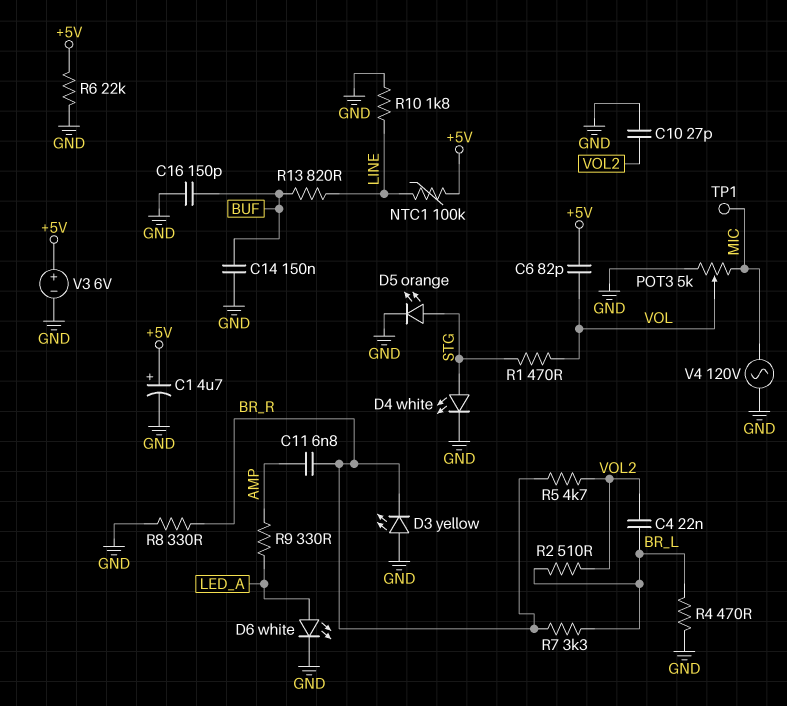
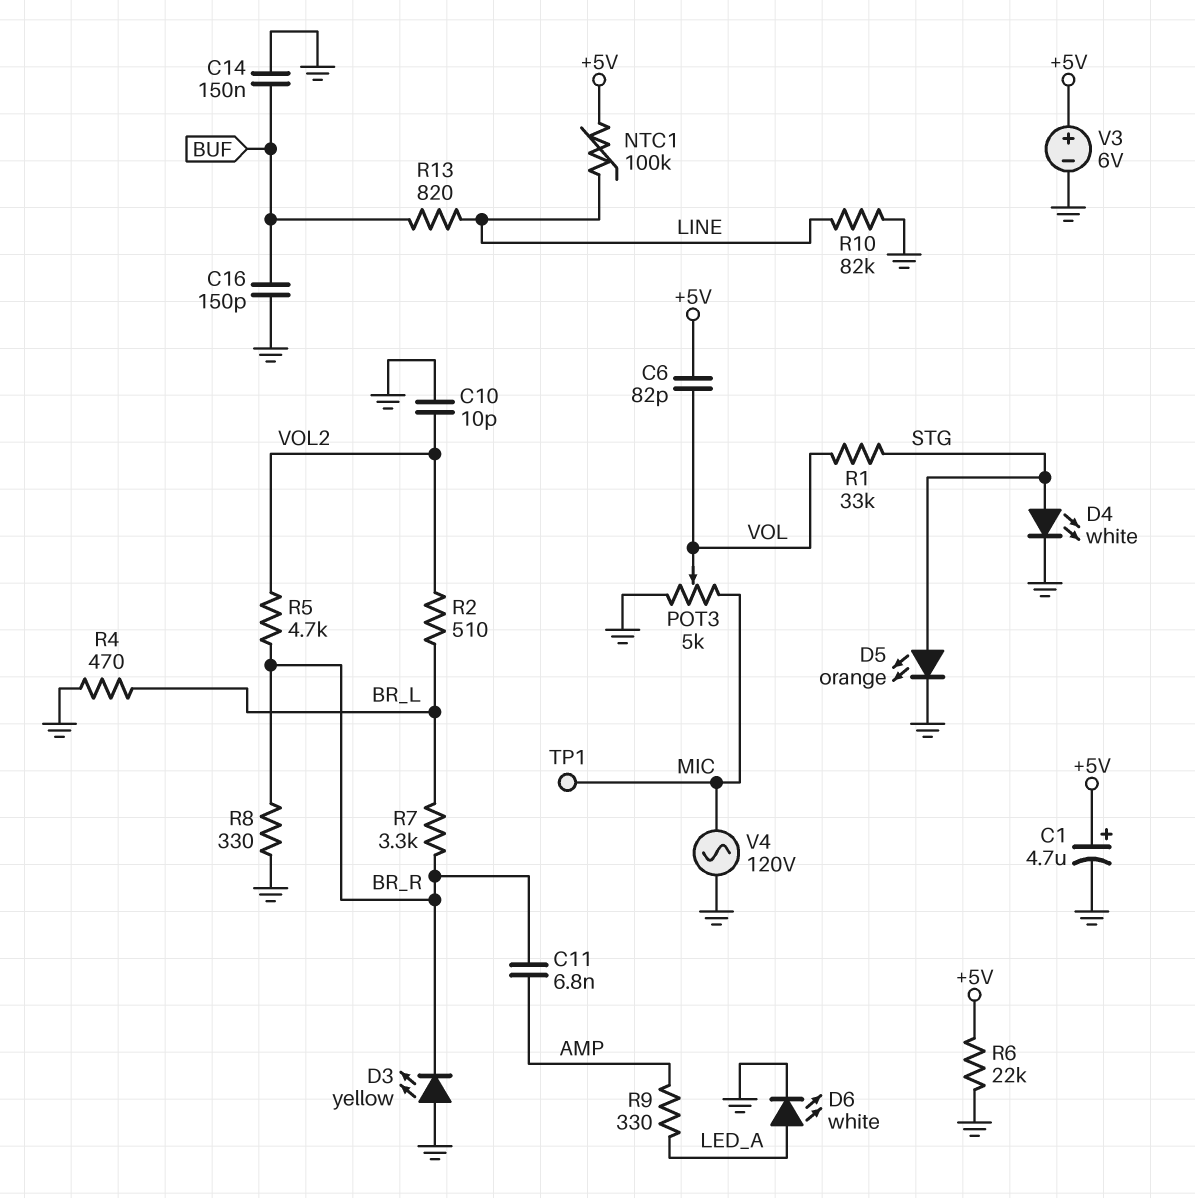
C4: 22nF (BR_L, VOL2) -> none
C10: 27pF (GND, VOL2) -> 10pF (GND, VOL2)
R1: 470 (STG, VOL) -> 33k (STG, VOL)
R10: 1.8k (GND, LINE) -> 82k (GND, LINE)

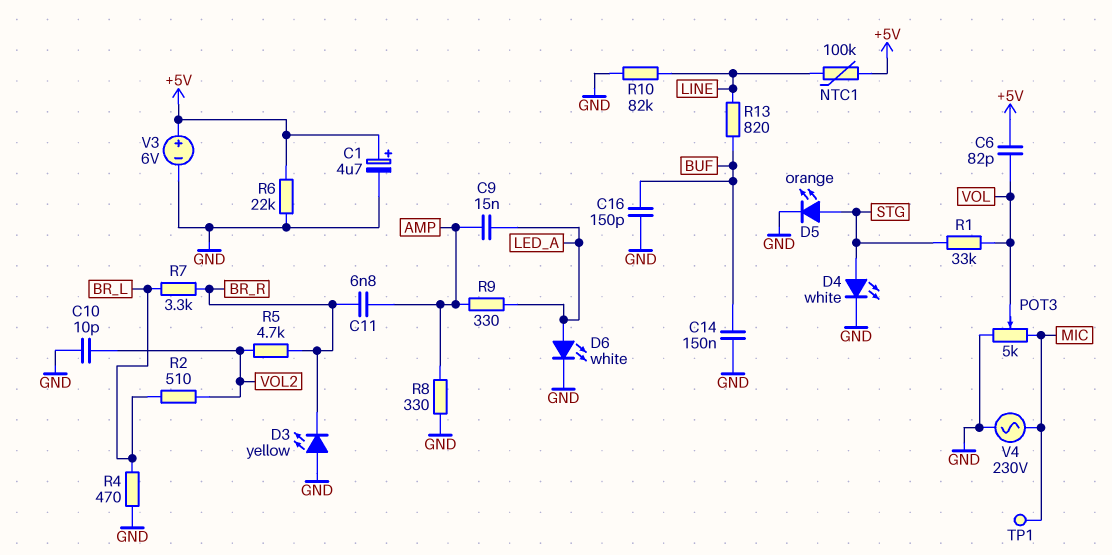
C9: none -> 15nF (AMP, LED_A)
R8: 330 (BR_R, GND) -> 330 (AMP, GND)
V4: AC 120V (GND, MIC) -> AC 230V (GND, MIC)

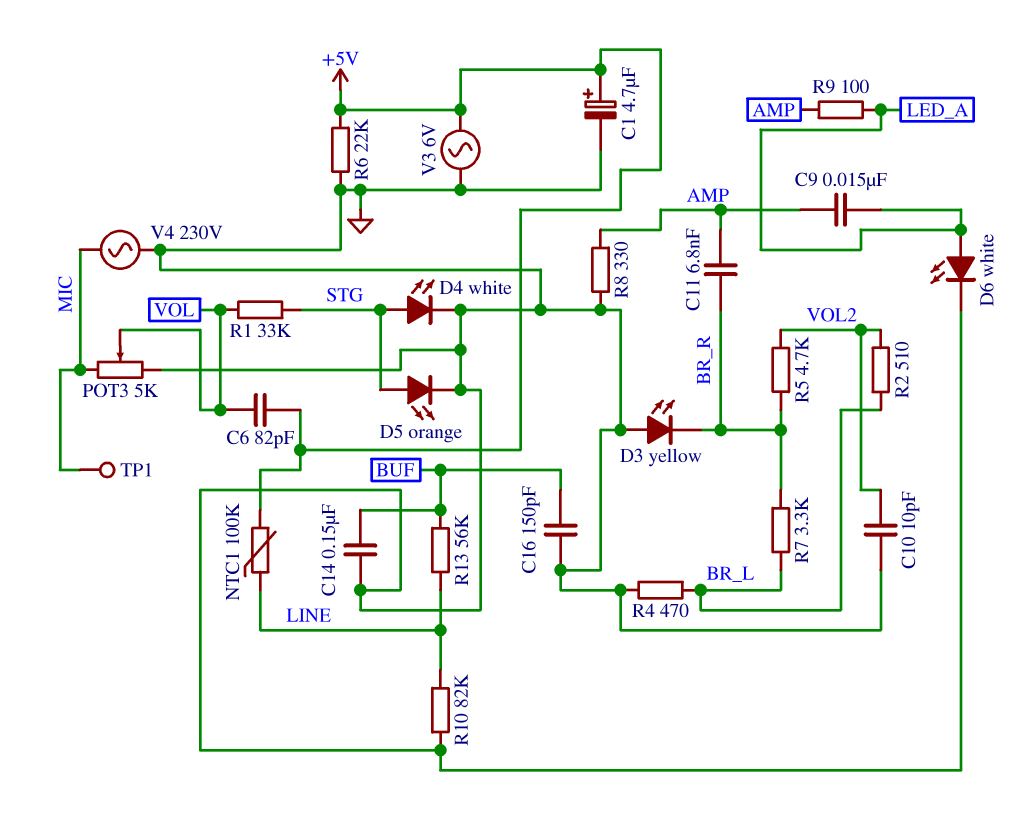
R9: 330 (AMP, LED_A) -> 100 (AMP, LED_A)
R13: 820 (BUF, LINE) -> 56k (BUF, LINE)
V3: 6V (plus +5V, minus GND) -> AC 6V (+5V, GND)

